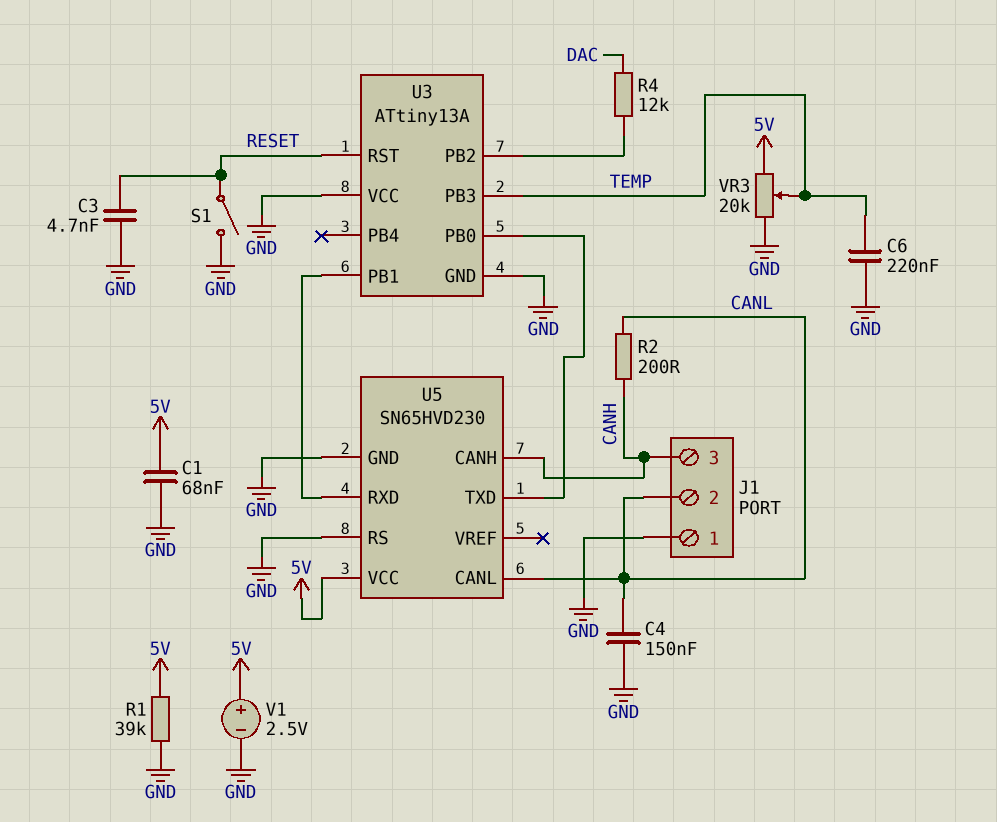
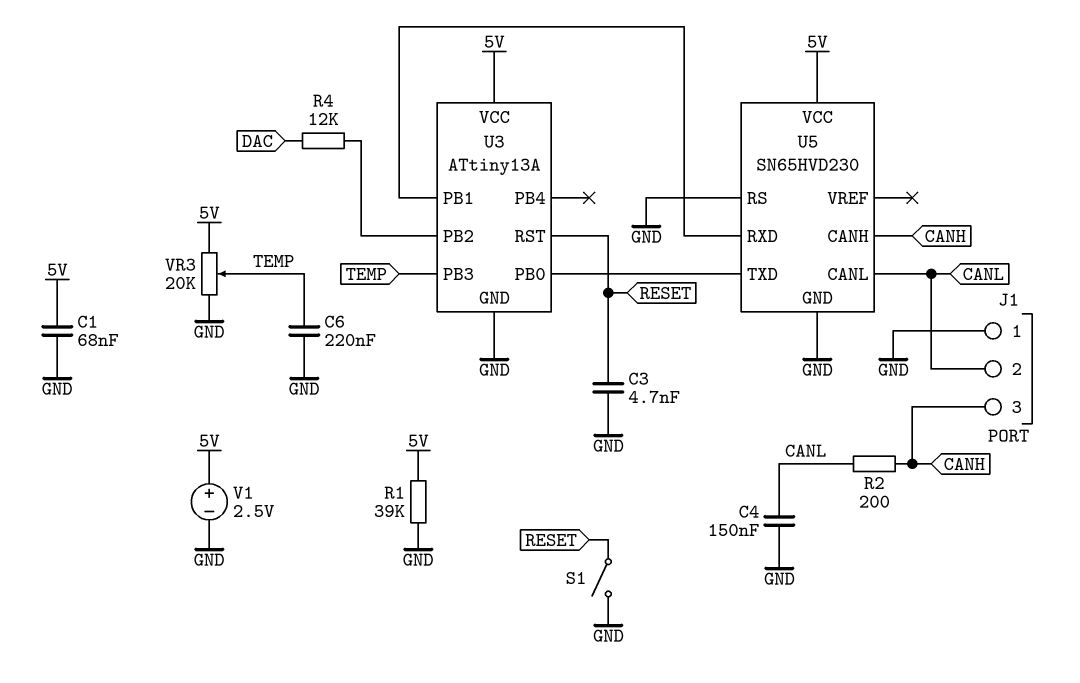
U3 pin VCC: GND -> 5V

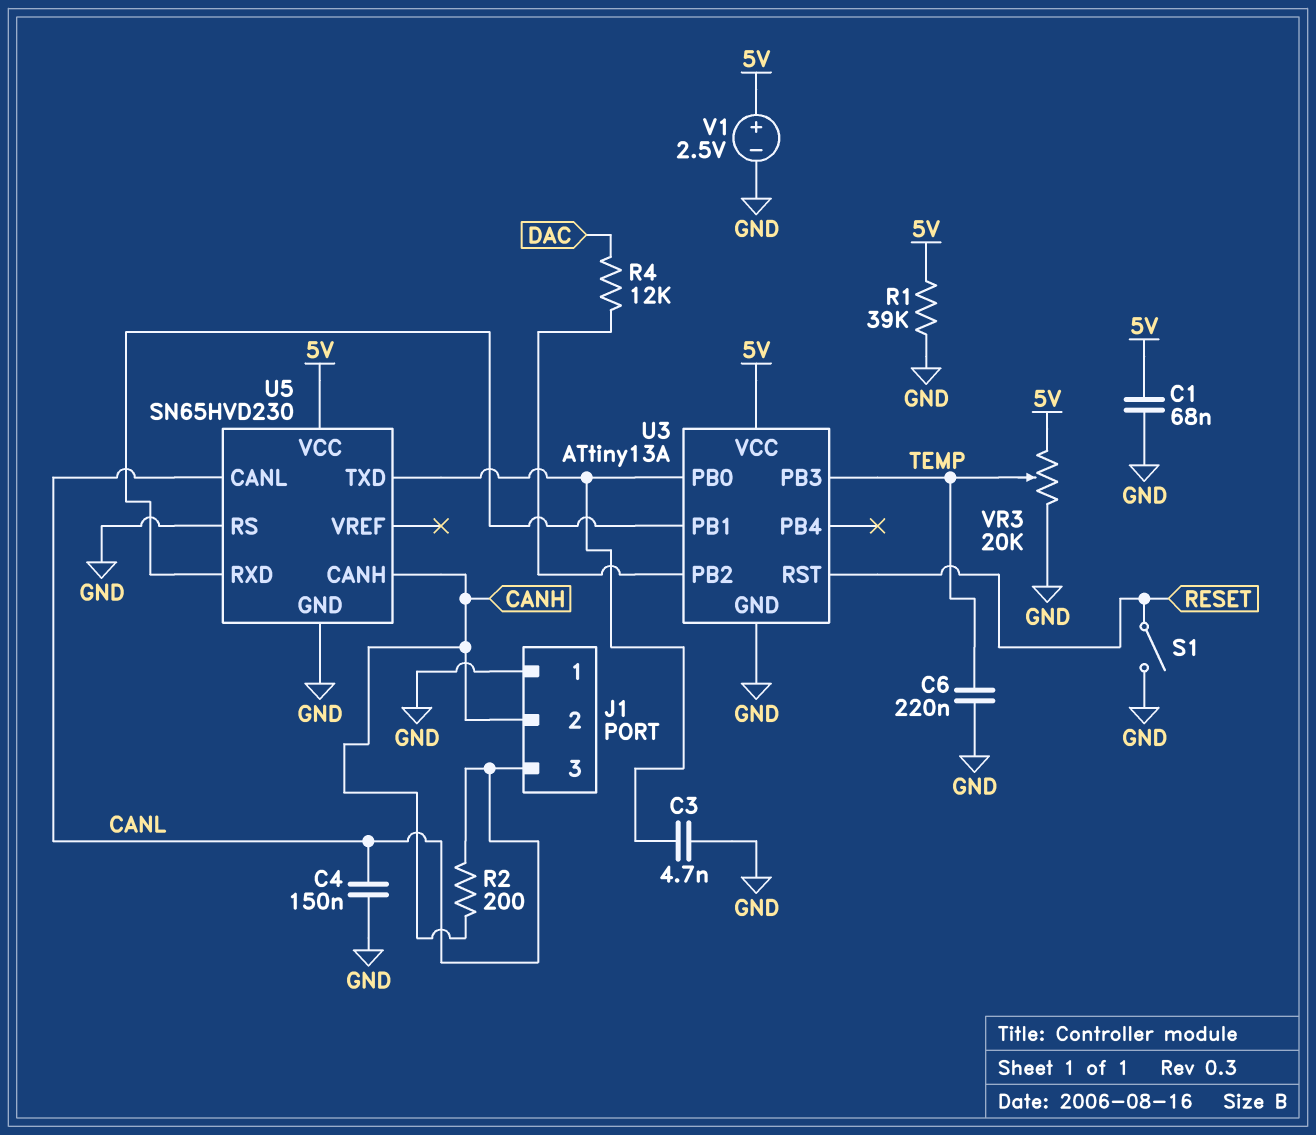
C3: 4.7nF (GND, RESET) -> 4.7nF (GND, U3/PB0)
J1 pin 2: CANL -> CANH
J1 pin 3: CANH -> CANL

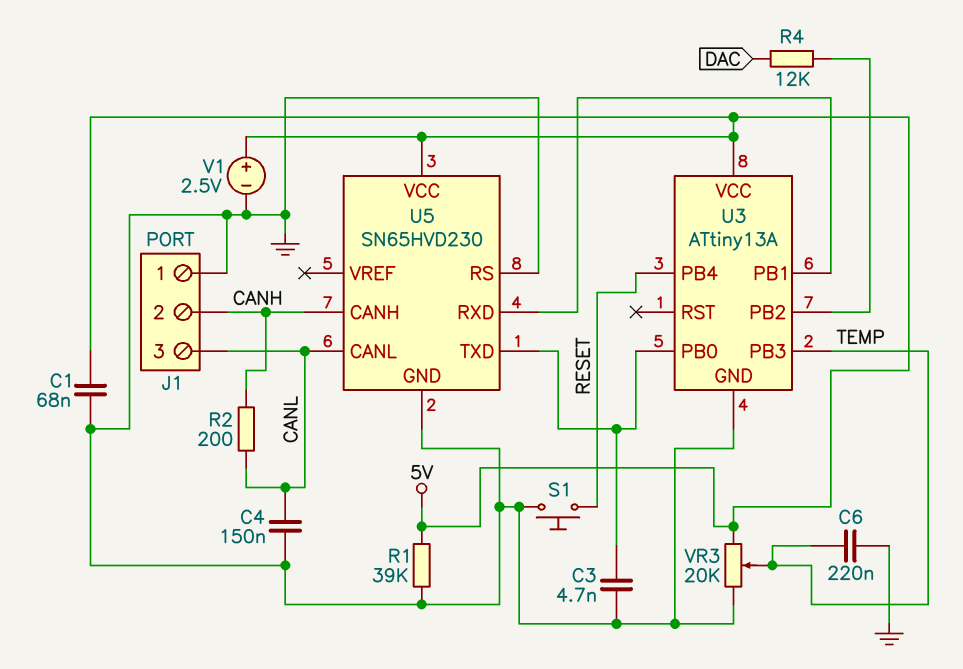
S1: switch (GND, RESET) -> button (GND, RESET)
U3 pin PB4: none -> RESET
U3 pin RST: RESET -> none

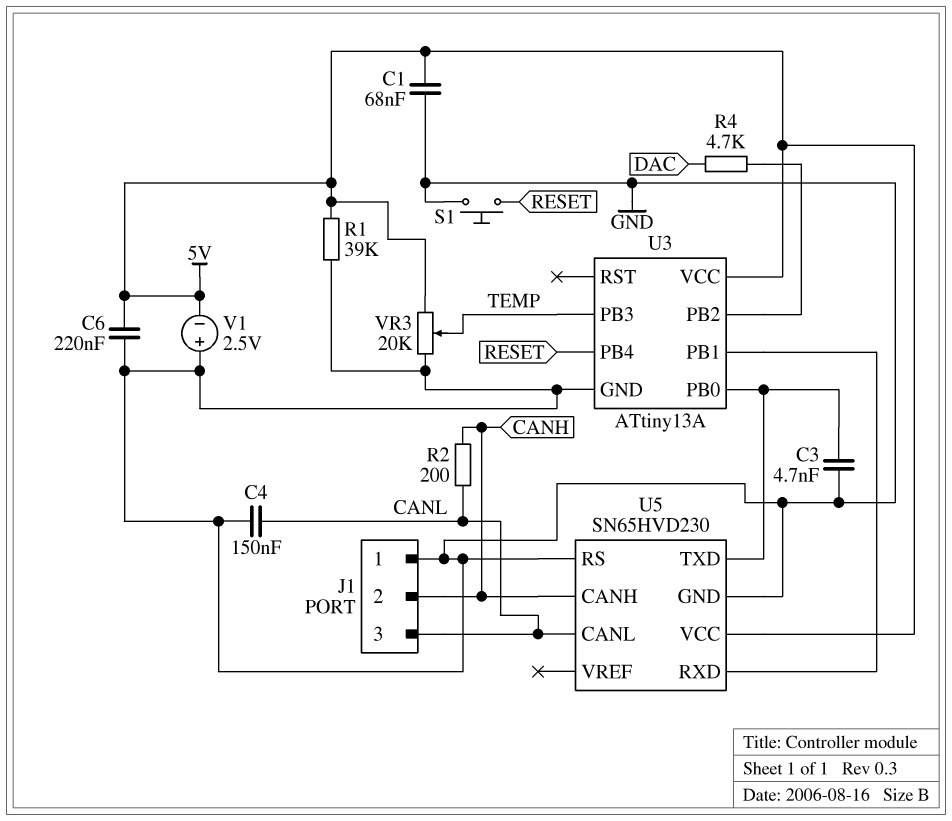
C6: 220nF (GND, TEMP) -> 220nF (5V, GND)
R4: 12k (DAC, U3/PB2) -> 4.7k (DAC, U3/PB2)
V1: 2.5V (plus 5V, minus GND) -> 2.5V (plus GND, minus 5V)

